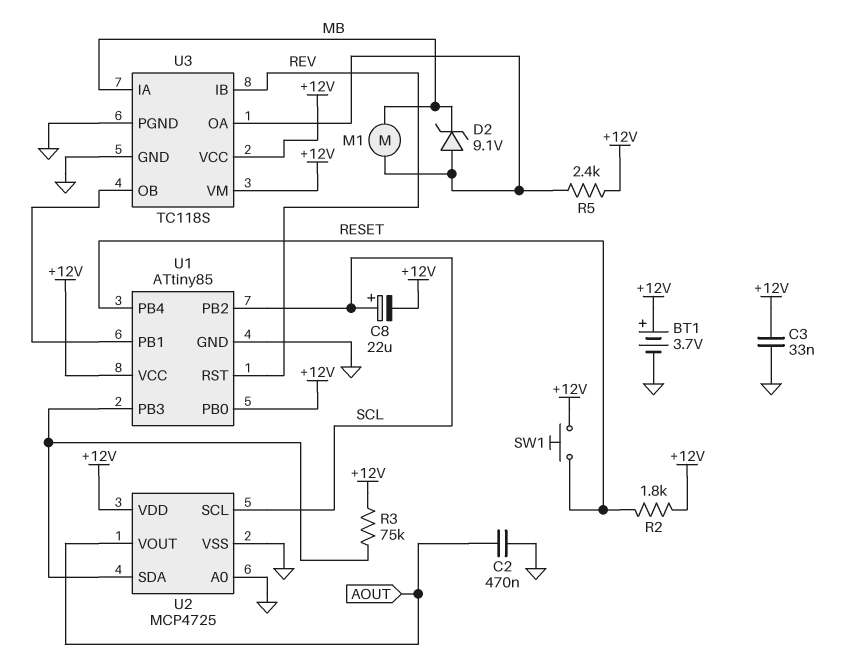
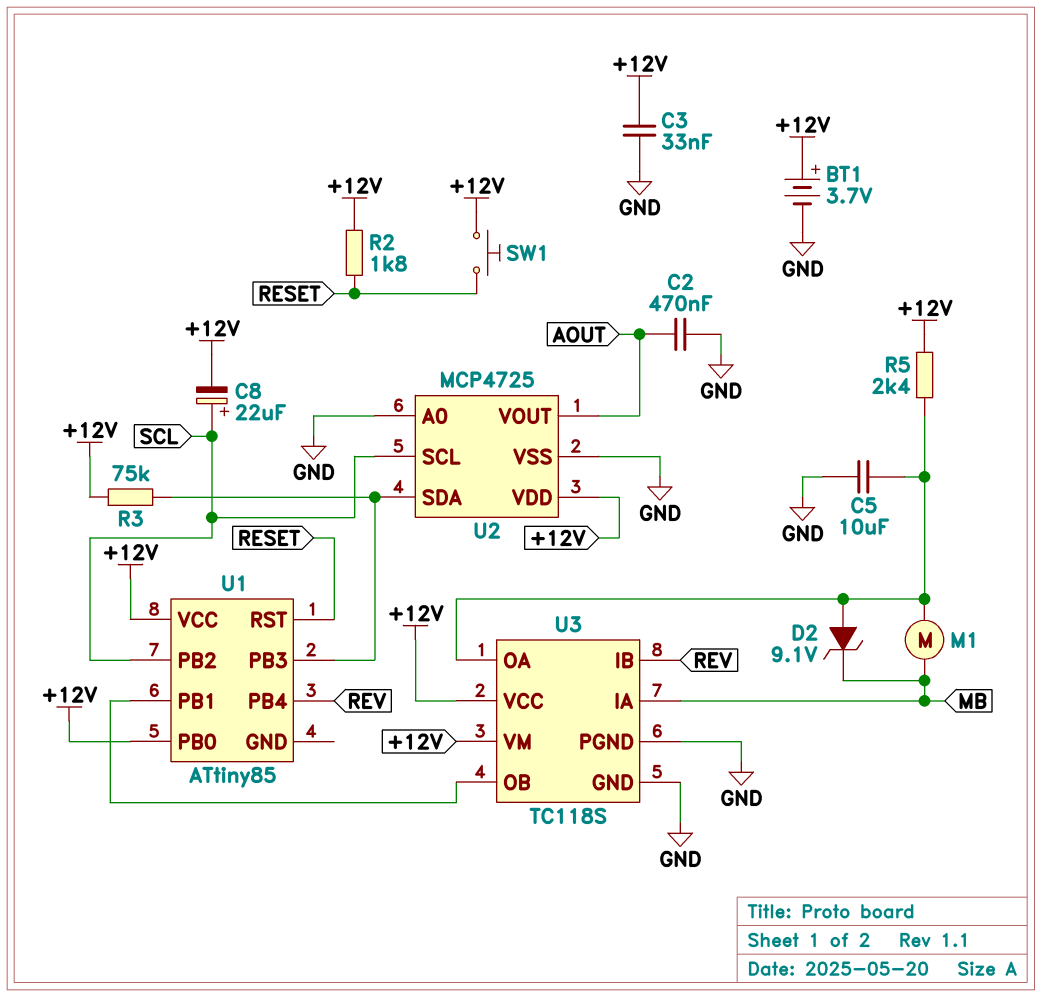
C5: none -> 10uF (GND, U3/OA)
U1 pin GND: GND -> none
U1 pin PB4: RESET -> REV
U1 pin RST: REV -> RESET

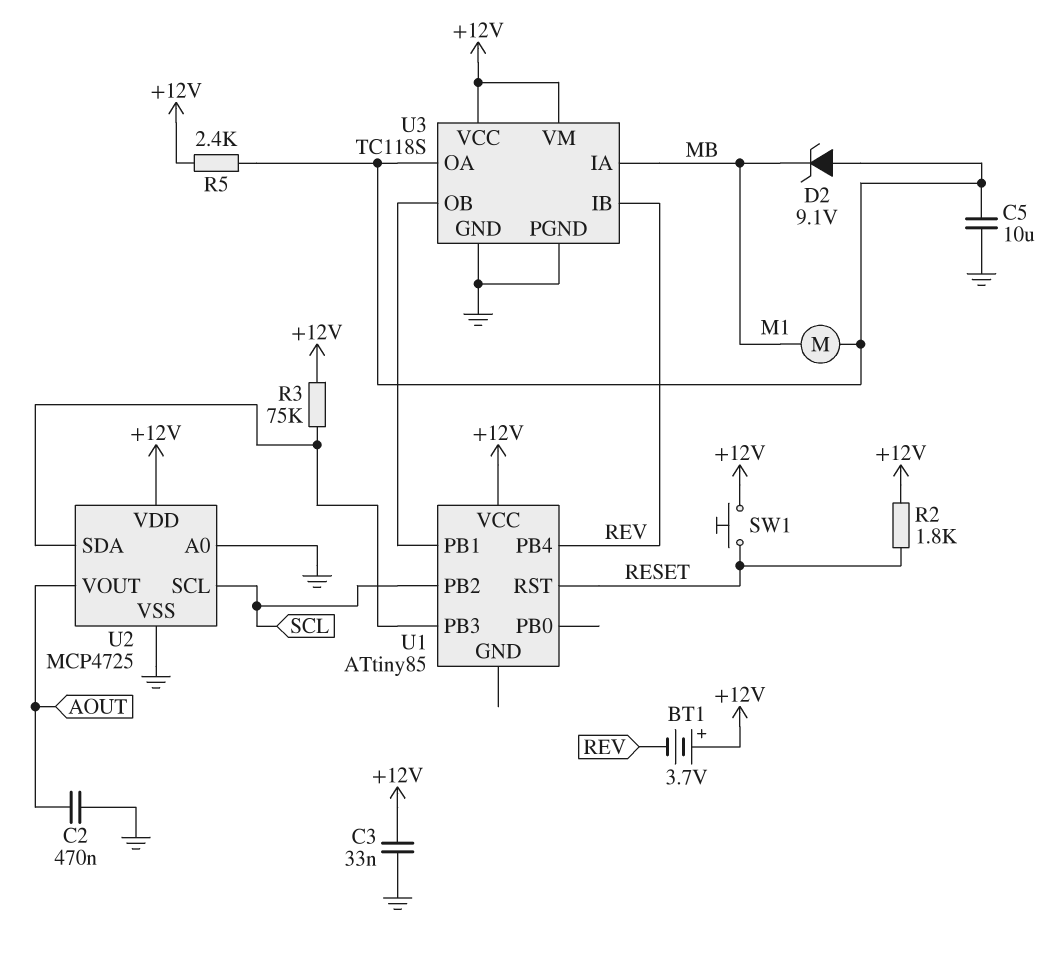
BT1: 3.7V (plus +12V, minus GND) -> 3.7V (plus +12V, minus REV)
C8: 22uF (plus SCL, minus +12V) -> none
U1 pin PB0: +12V -> none

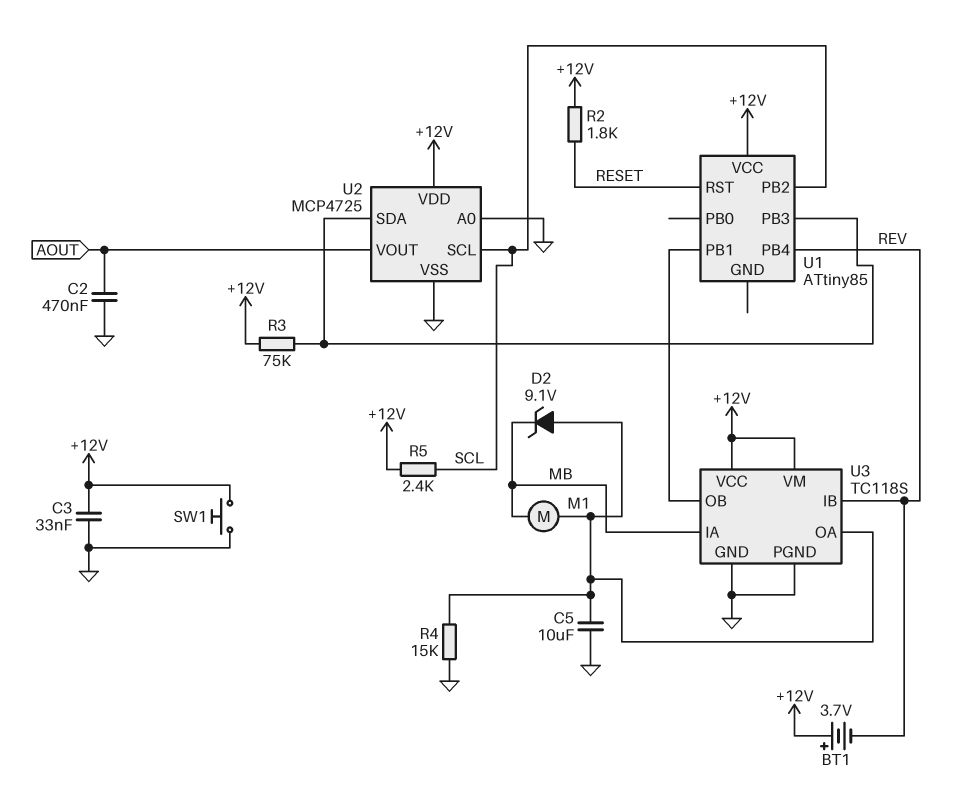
R4: none -> 15k (GND, U3/OA)
R5: 2.4k (+12V, U3/OA) -> 2.4k (+12V, SCL)
SW1: button (+12V, RESET) -> button (+12V, GND)

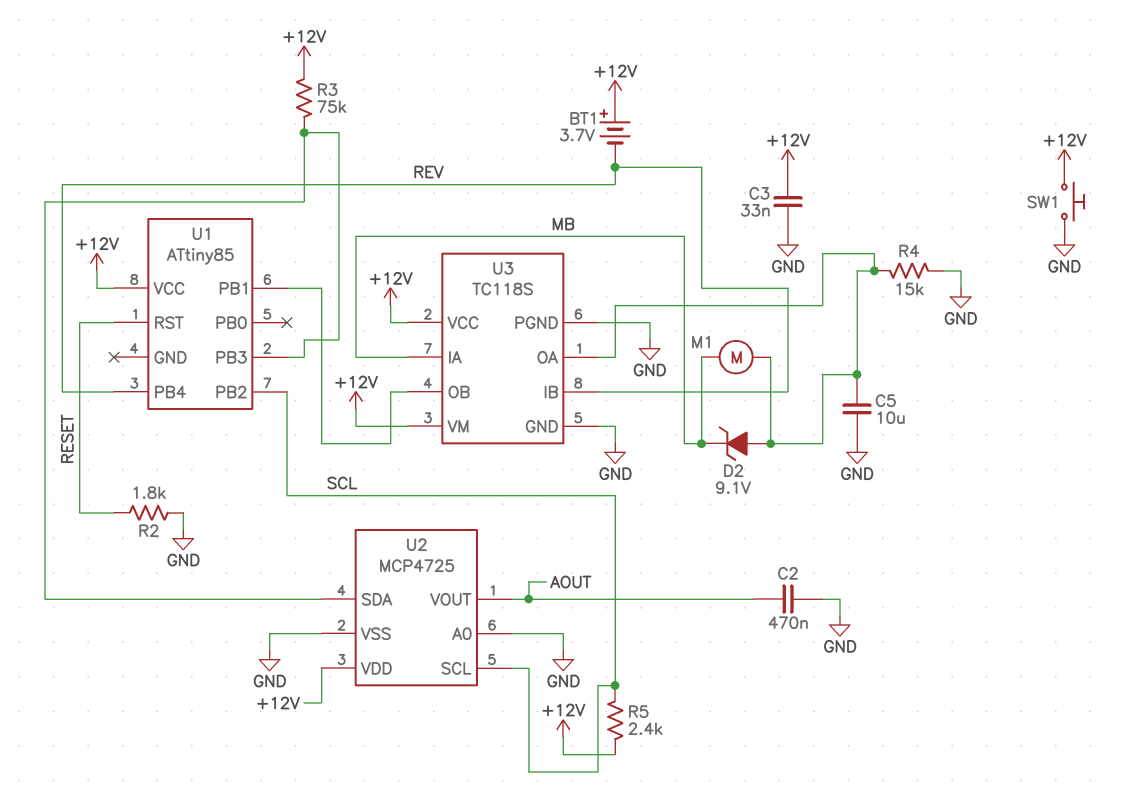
R2: 1.8k (+12V, RESET) -> 1.8k (GND, RESET)

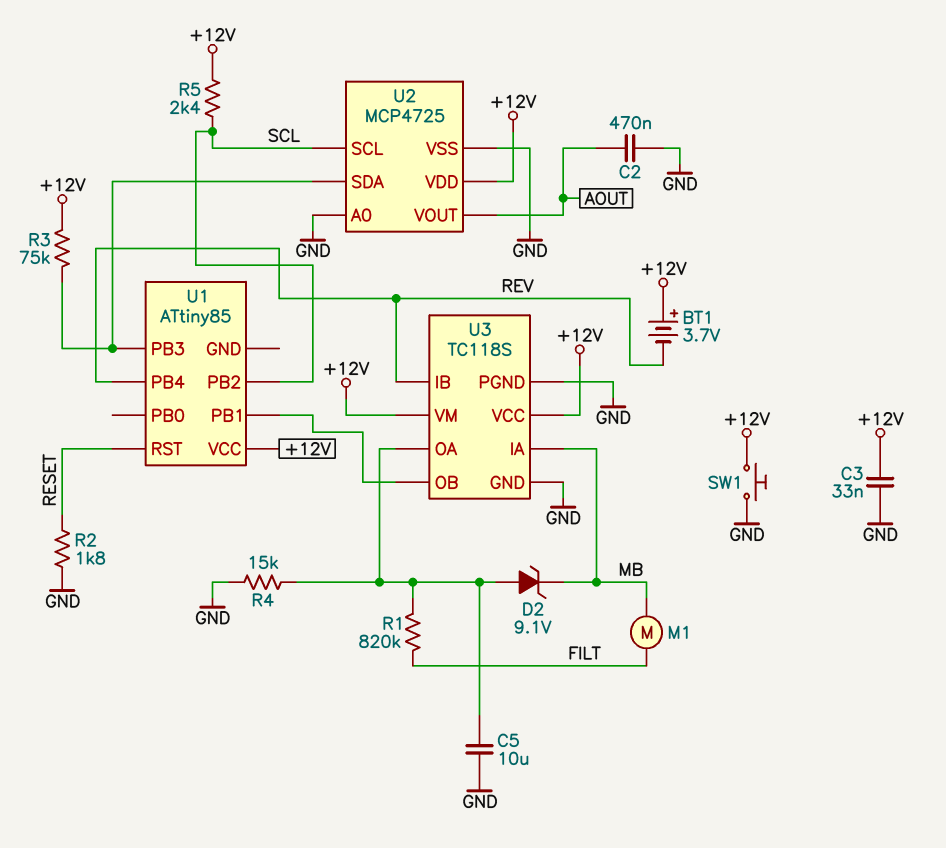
M1: motor (MB, U3/OA) -> motor (FILT, MB)
R1: none -> 820k (FILT, U3/OA)

